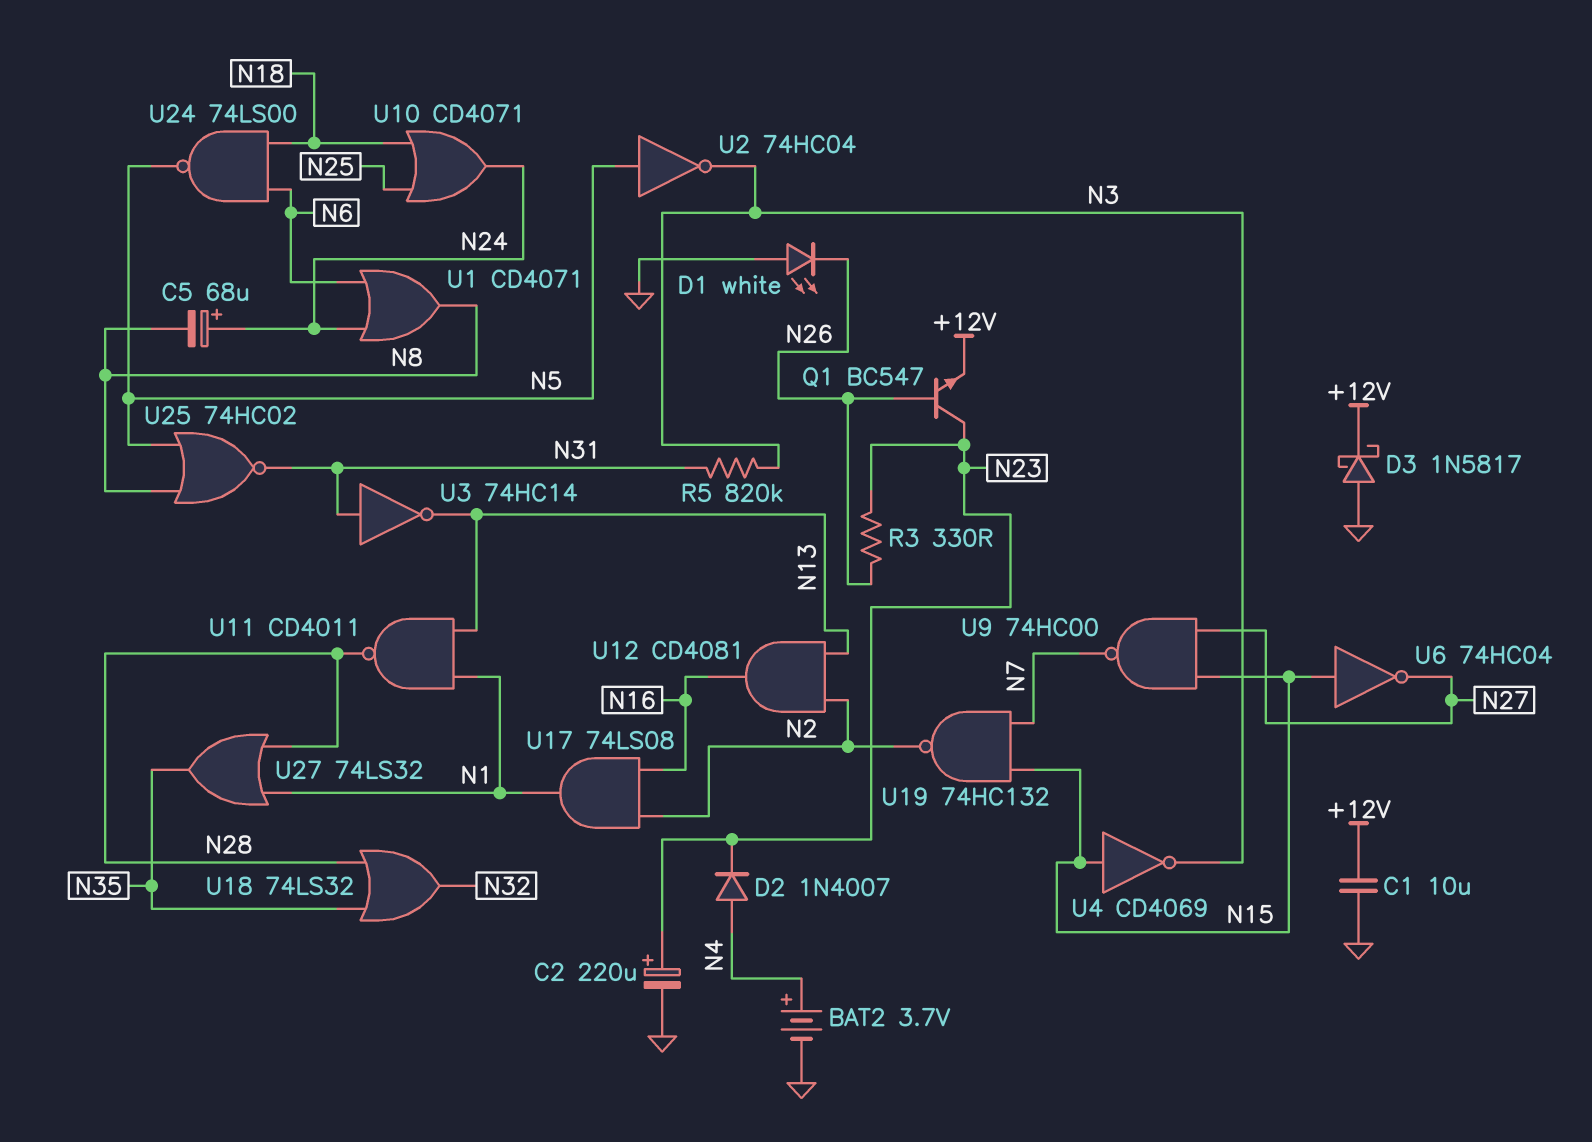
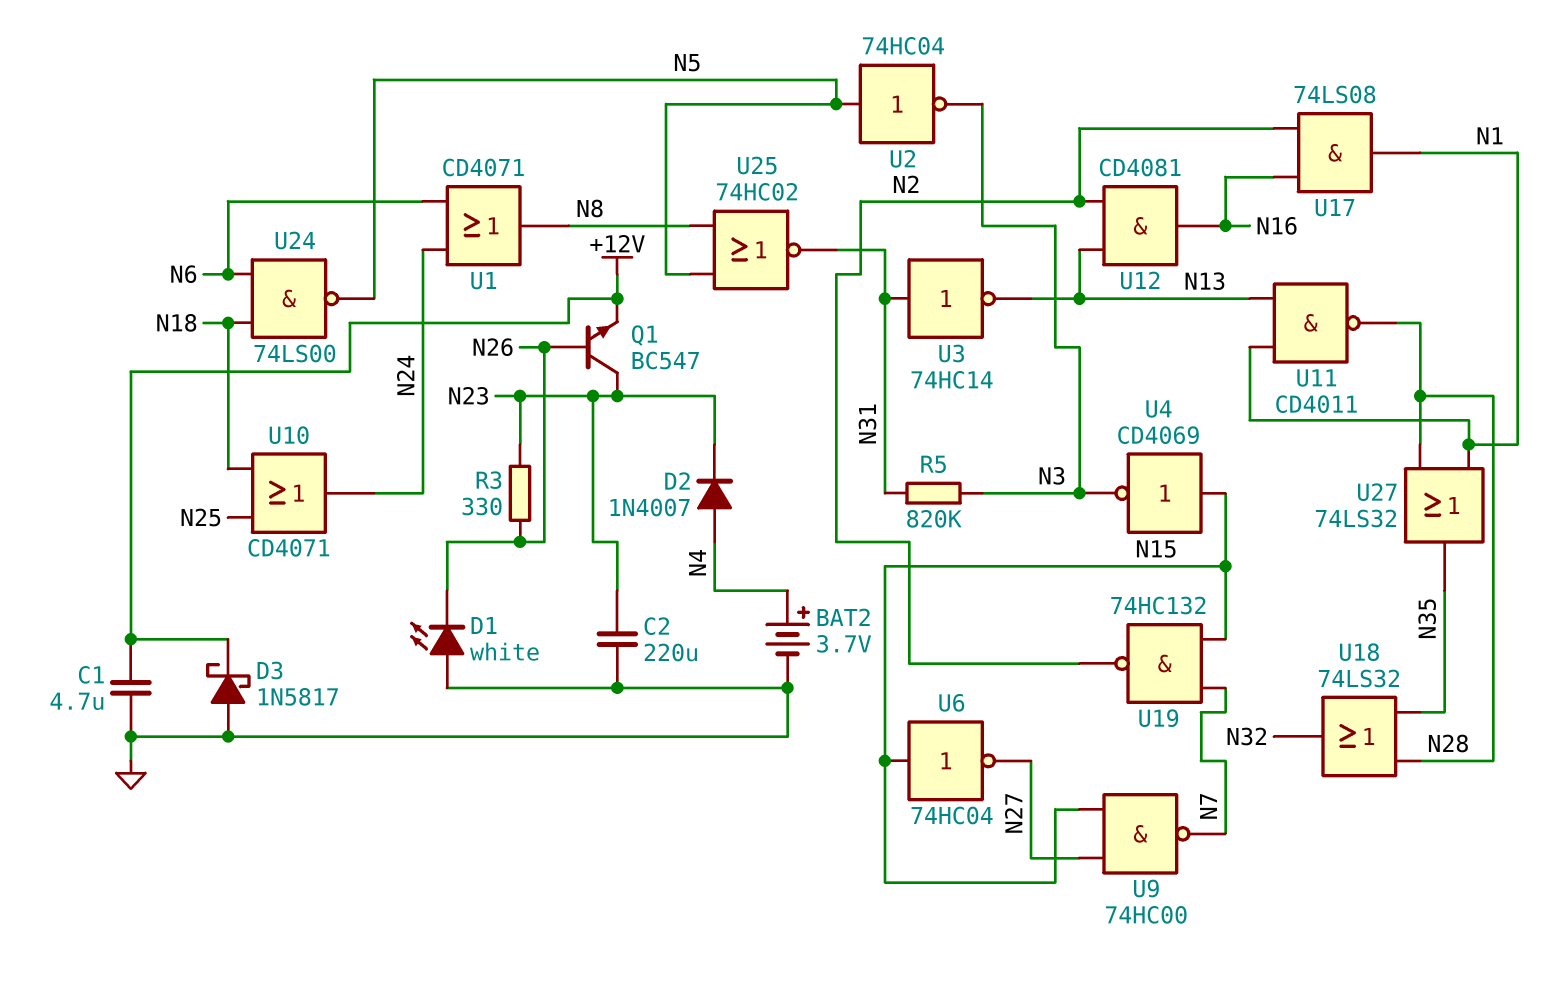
C1: 10uF (+12V, GND) -> 4.7uF (+12V, GND)
C2: 220uF (plus N23, minus GND) -> 220uF (GND, N23)
C5: 68uF (plus N24, minus N8) -> none

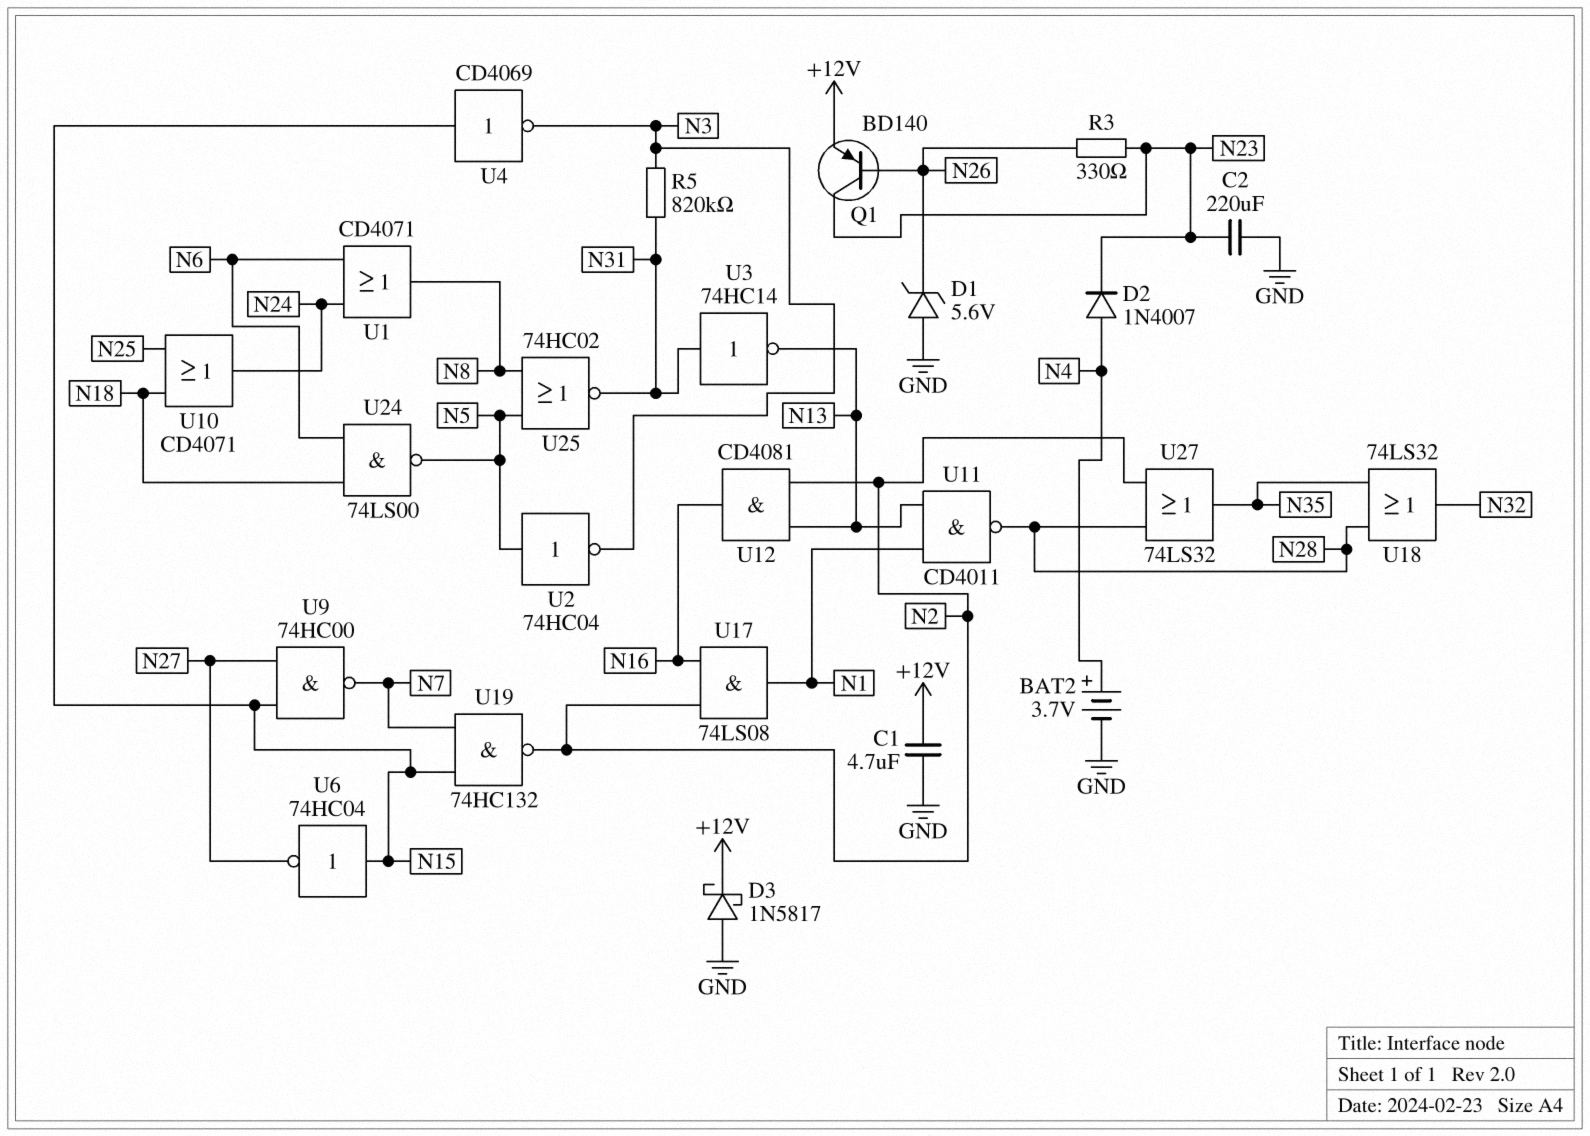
D1: LED white (A GND, K N26) -> zener 5.6V (A GND, K N26)
Q1: NPN BC547 (B N26, C N23, E +12V) -> PNP BD140 (B N26, C N23, E +12V)
U27: OR 74LS32 (in N1, in N28, out N35) -> OR 74LS32 (in N2, in N28, out N35)

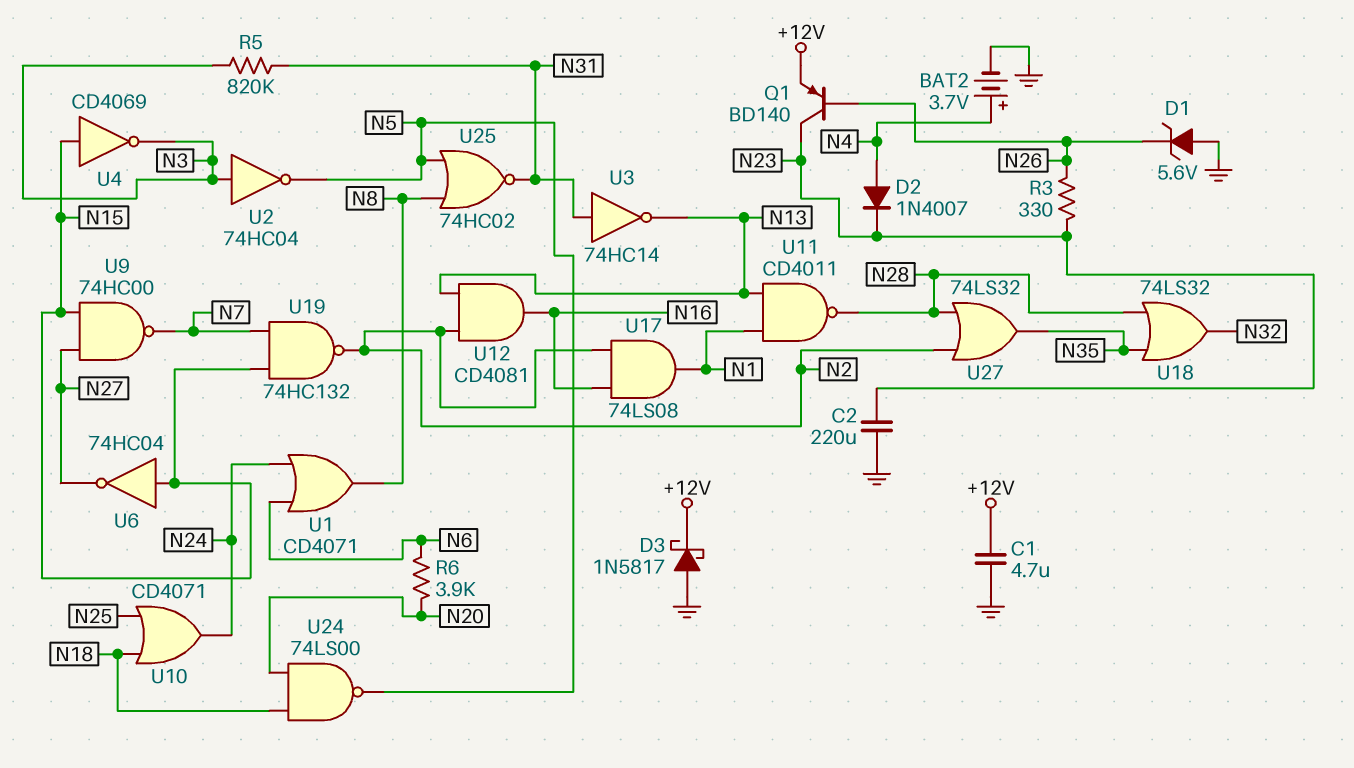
R6: none -> 3.9k (N6, N20)
U2: NOT 74HC04 (in N5, out N3) -> NOT 74HC04 (in N3, out N5)
U24: NAND 74LS00 (in N6, in N18, out N5) -> NAND 74LS00 (in N18, in N20, out N5)

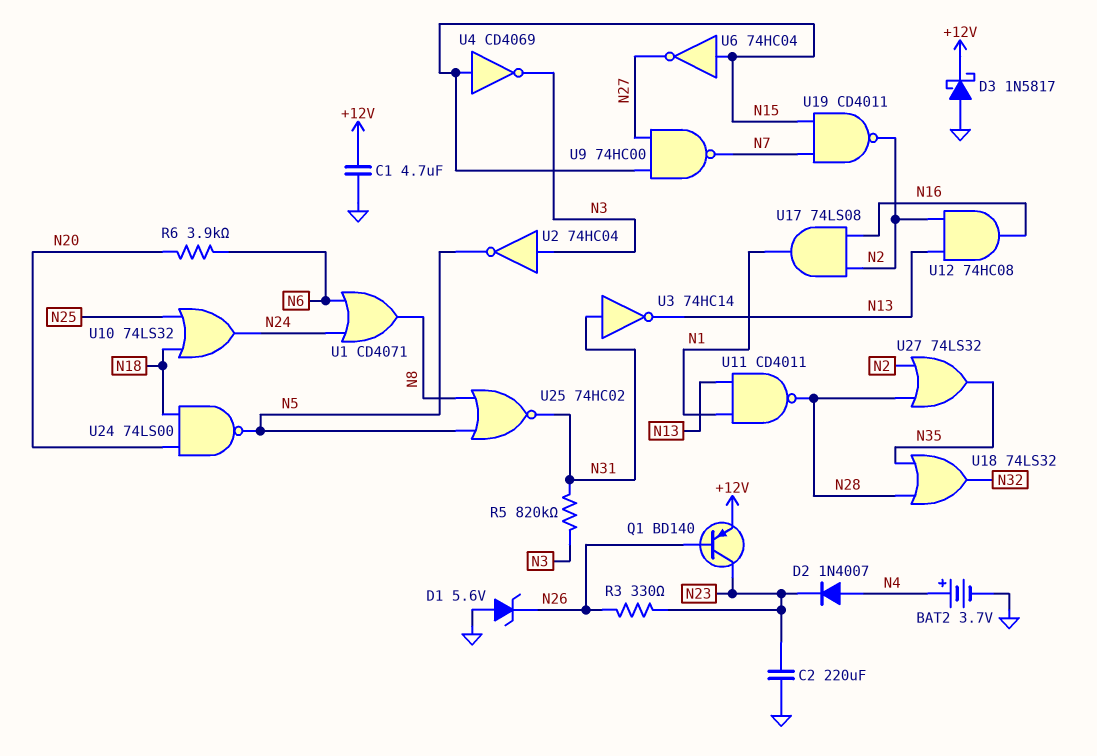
U10: OR CD4071 (in N18, in N25, out N24) -> OR 74LS32 (in N18, in N25, out N24)
U12: AND CD4081 (in N2, in N13, out N16) -> AND 74HC08 (in N2, in N13, out N16)
U19: NAND 74HC132 (in N7, in N15, out N2) -> NAND CD4011 (in N7, in N15, out N2)

